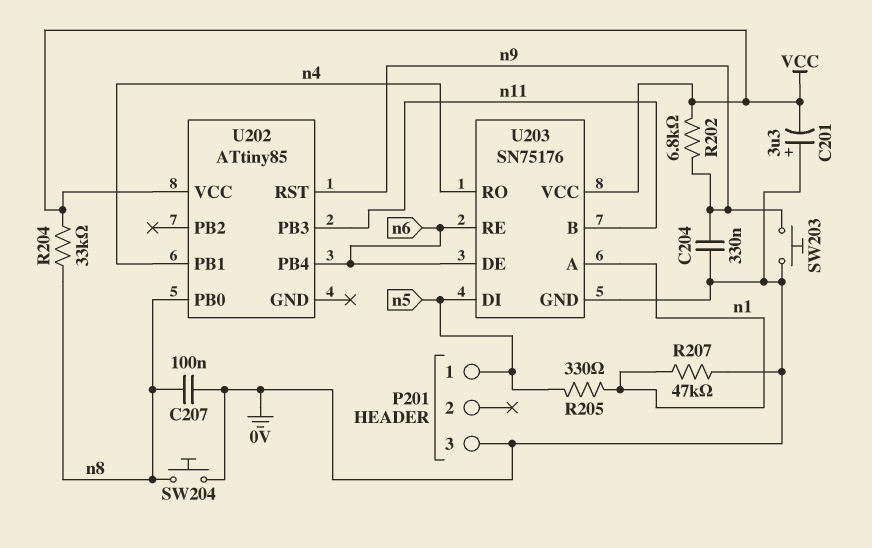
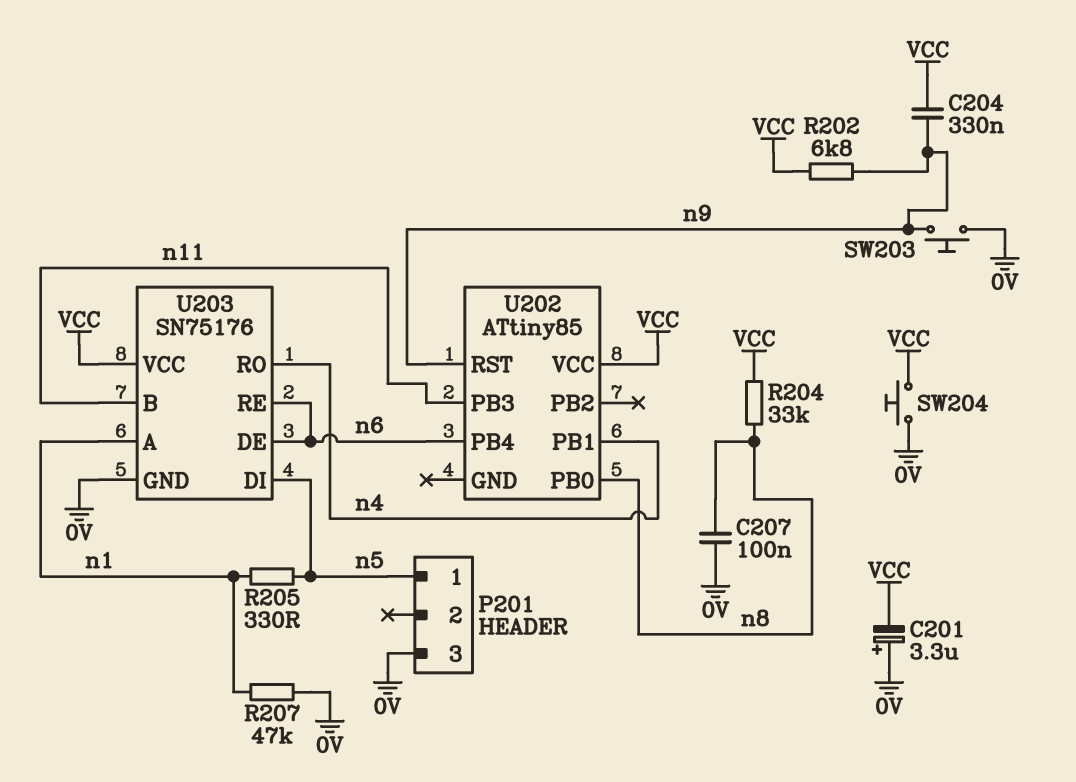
C204: 330nF (0V, n9) -> 330nF (VCC, n9)
SW204: button (0V, n8) -> button (0V, VCC)

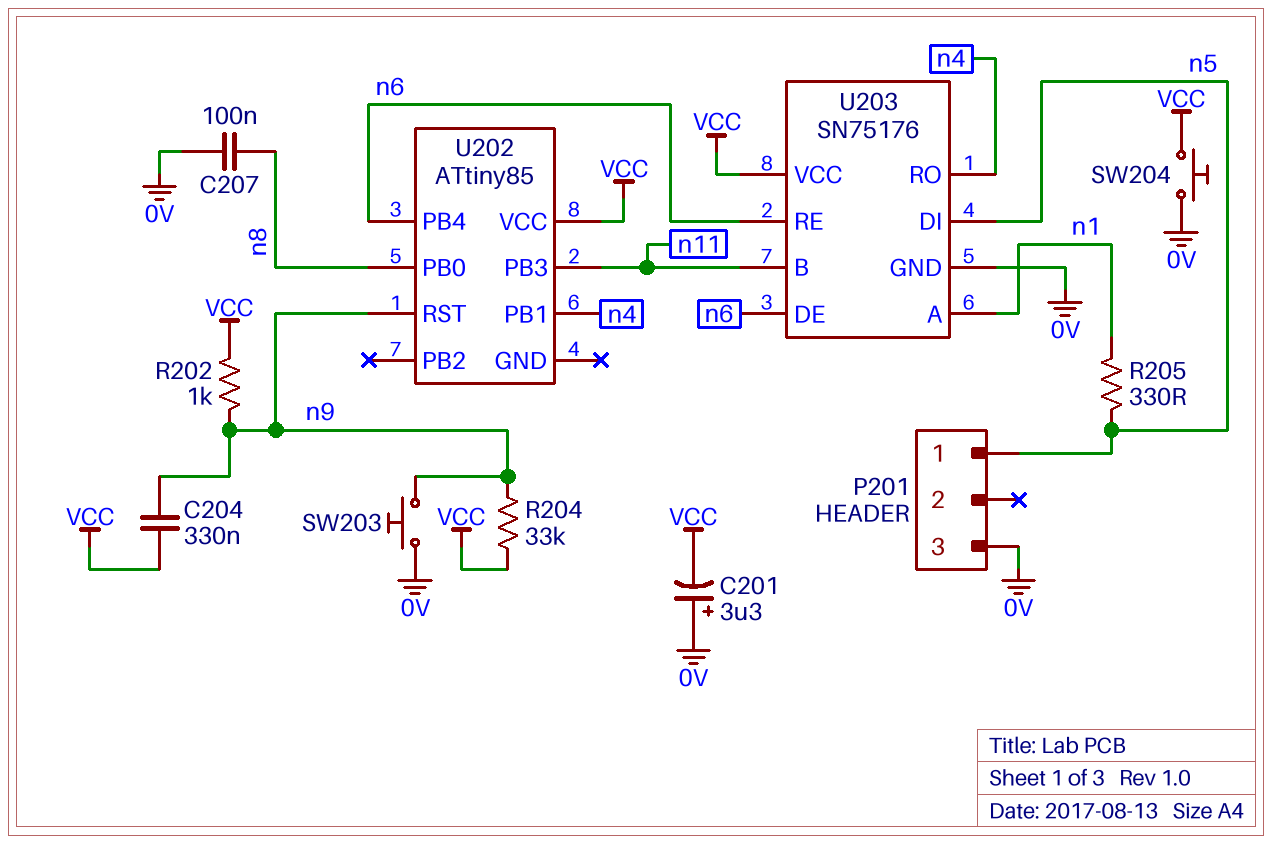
R202: 6.8k (VCC, n9) -> 1k (VCC, n9)
R204: 33k (VCC, n8) -> 33k (VCC, n9)
R207: 47k (0V, n1) -> none

